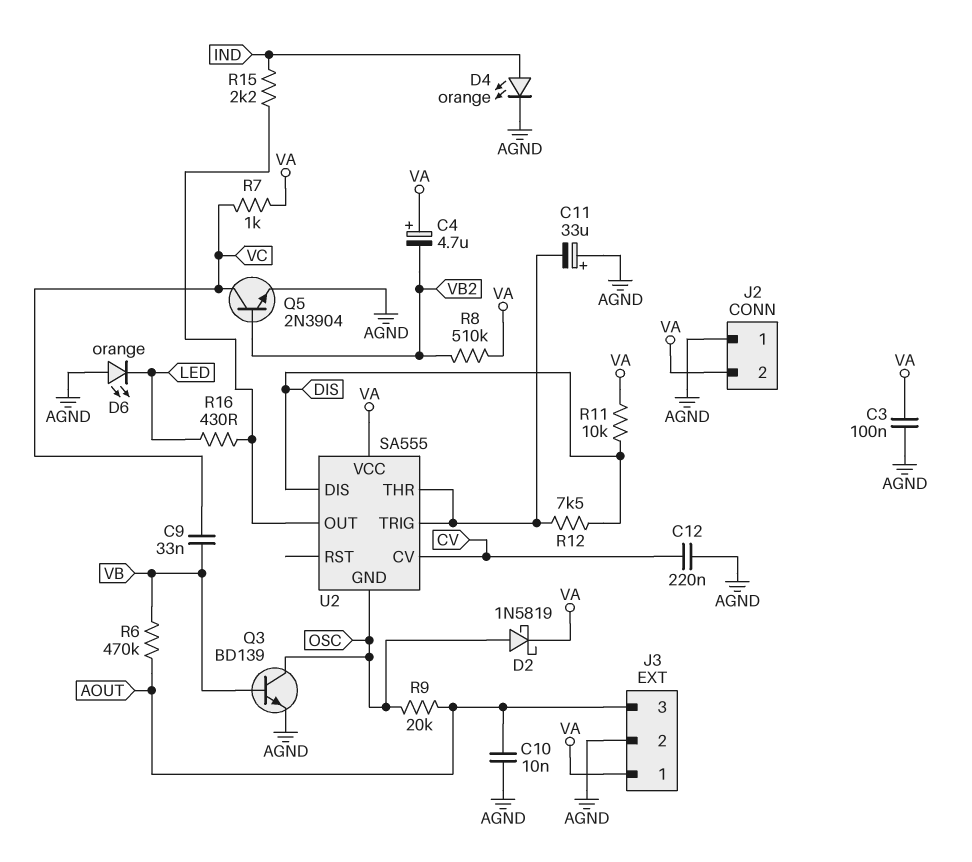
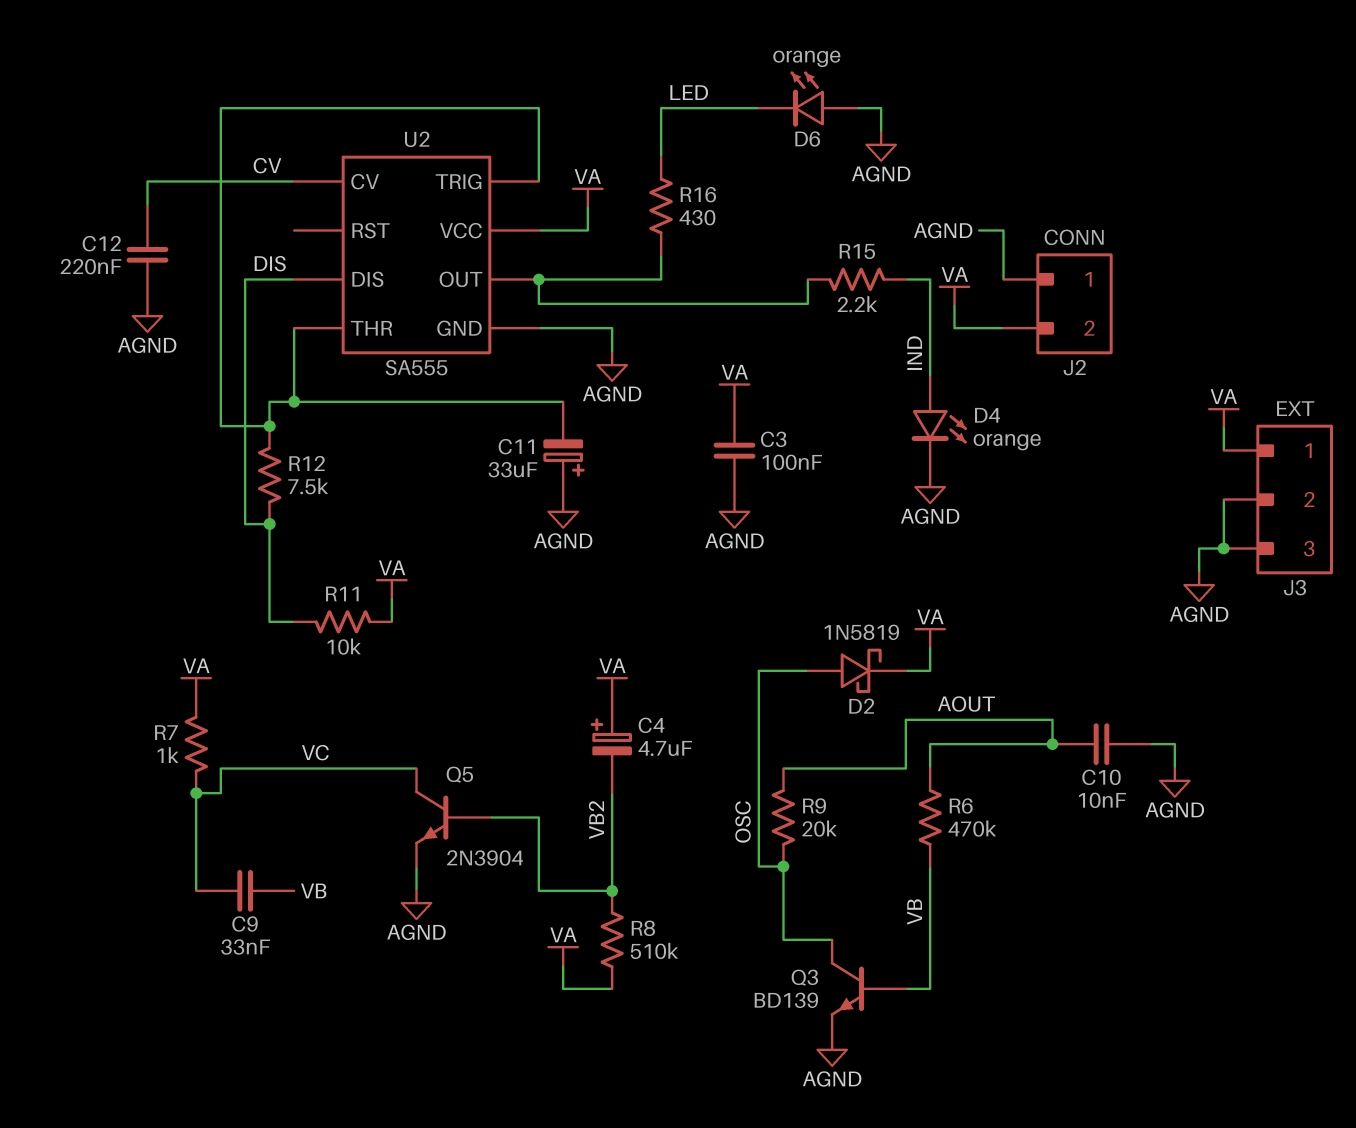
J3 pin 3: AOUT -> AGND
U2 pin GND: OSC -> AGND

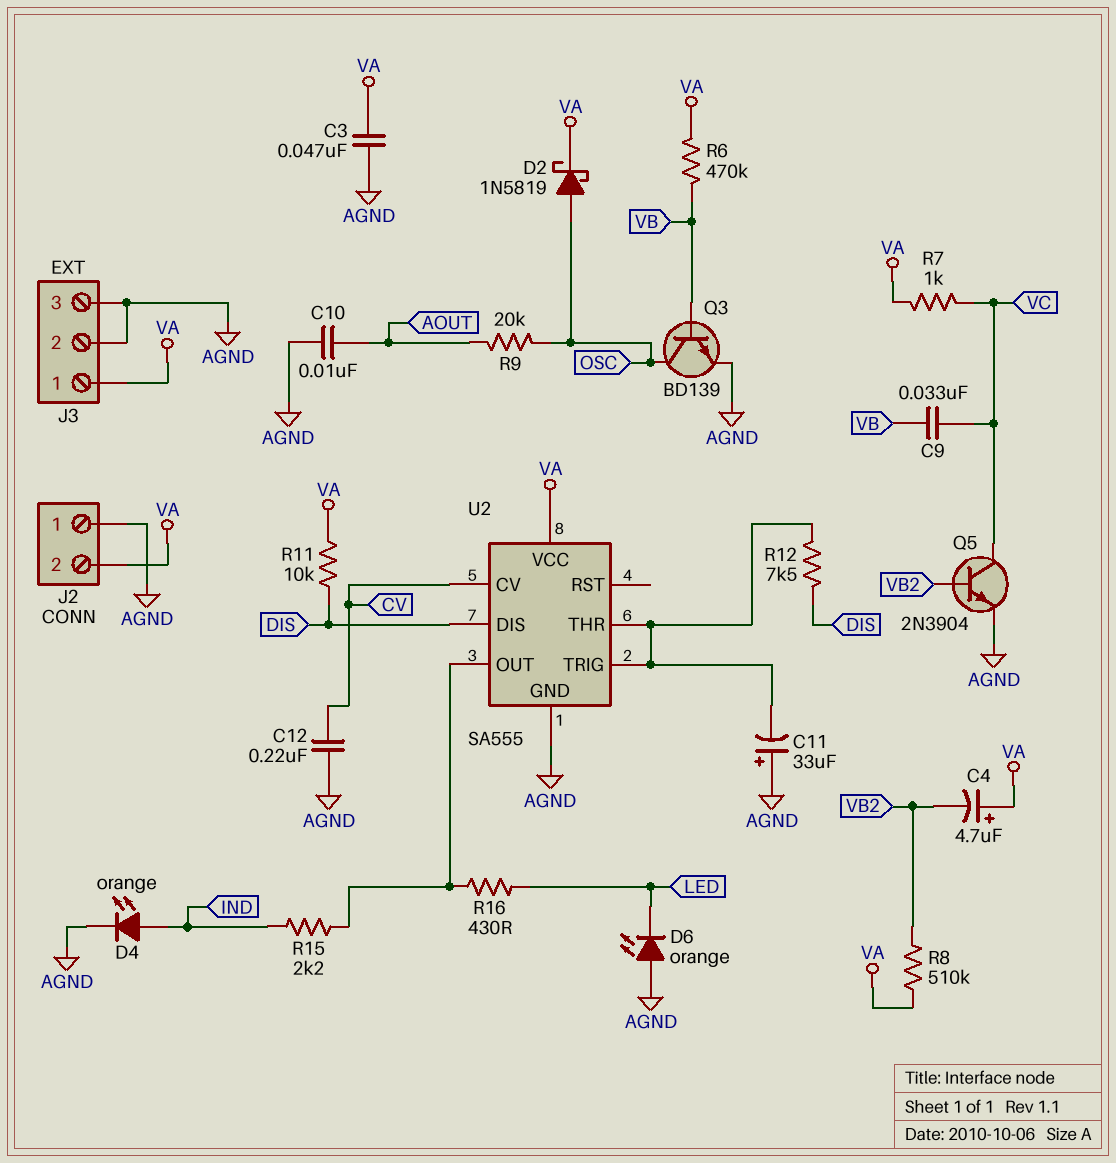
C3: 100nF (AGND, VA) -> 47nF (AGND, VA)
R6: 470k (AOUT, VB) -> 470k (VA, VB)

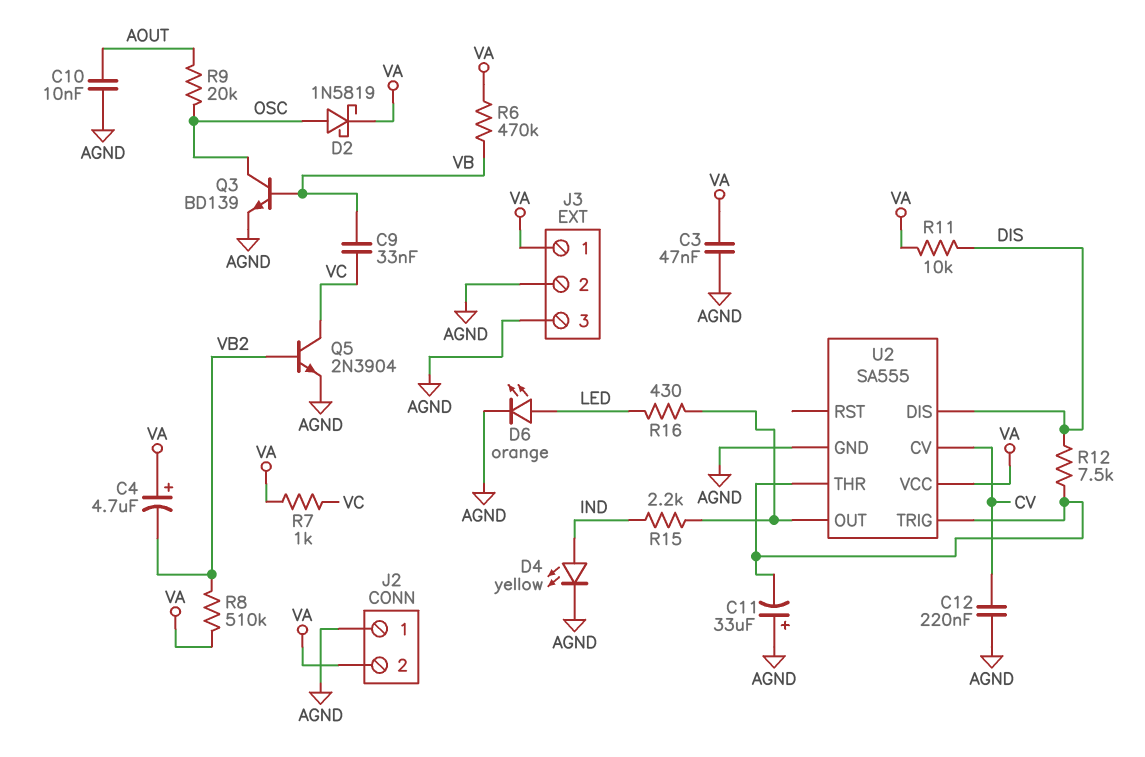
D4: LED orange (A IND, K AGND) -> LED yellow (A IND, K AGND)
D6: LED orange (A AGND, K LED) -> LED orange (A LED, K AGND)

